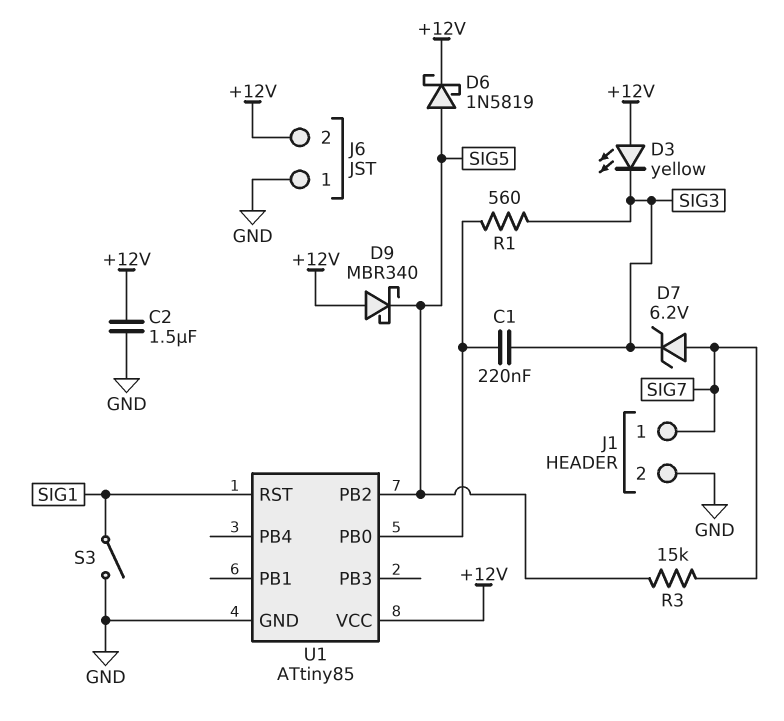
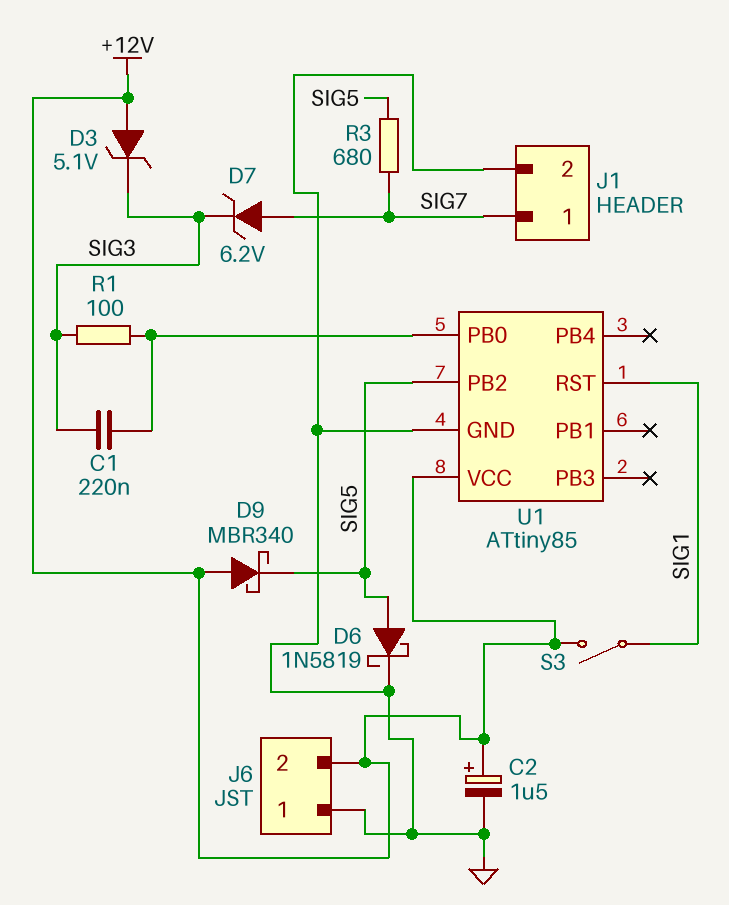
C2: 1.5uF (+12V, GND) -> 1.5uF (plus +12V, minus GND)
D3: LED yellow (A +12V, K SIG3) -> zener 5.1V (A +12V, K SIG3)
D6: schottky 1N5819 (A SIG5, K +12V) -> schottky 1N5819 (A SIG5, K GND)
R1: 560 (SIG3, U1/PB0) -> 100 (SIG3, U1/PB0)
R3: 15k (SIG5, SIG7) -> 680 (SIG5, SIG7)
S3: switch (GND, SIG1) -> switch (+12V, SIG1)

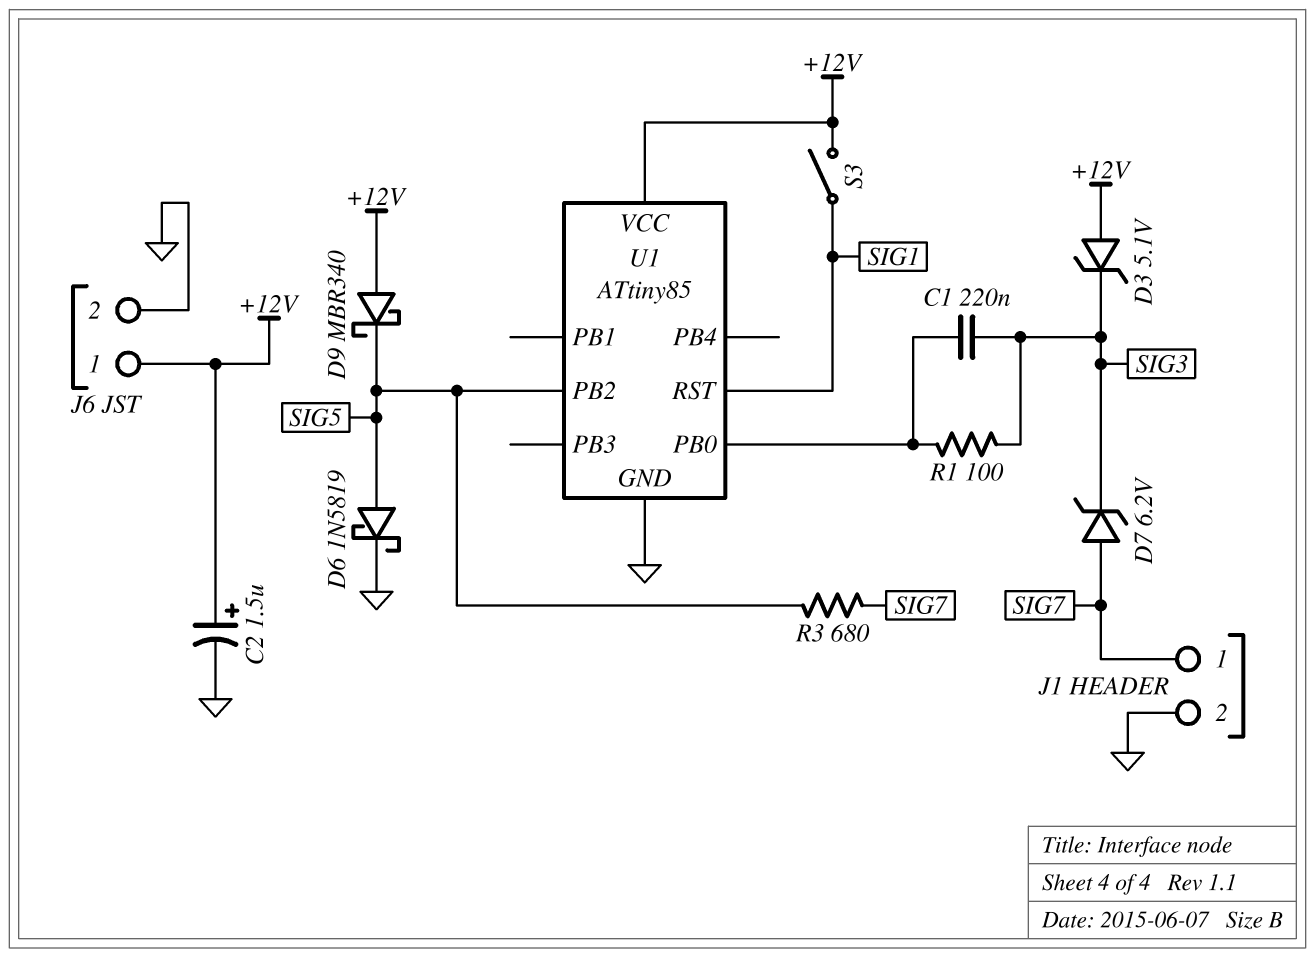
J6 pin 1: GND -> +12V
J6 pin 2: +12V -> GND

